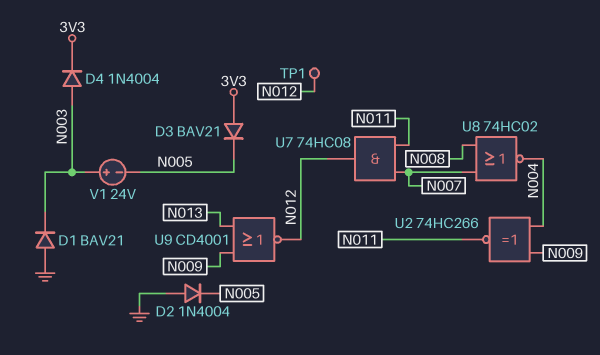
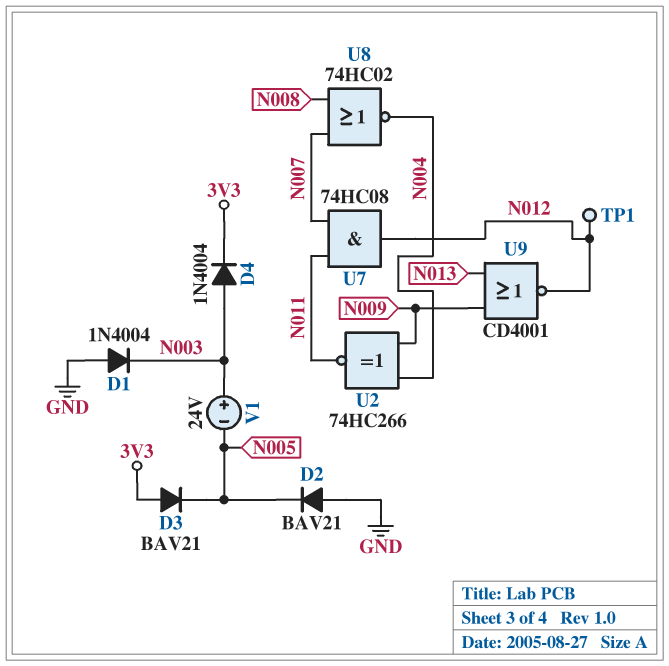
D1: diode BAV21 (A GND, K N003) -> diode 1N4004 (A GND, K N003)
D2: diode 1N4004 (A GND, K N005) -> diode BAV21 (A GND, K N005)

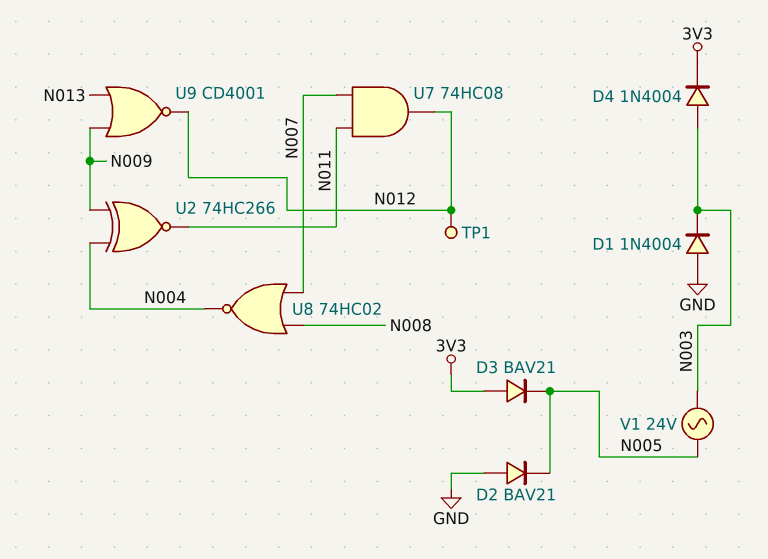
V1: 24V (plus N003, minus N005) -> AC 24V (N003, N005)

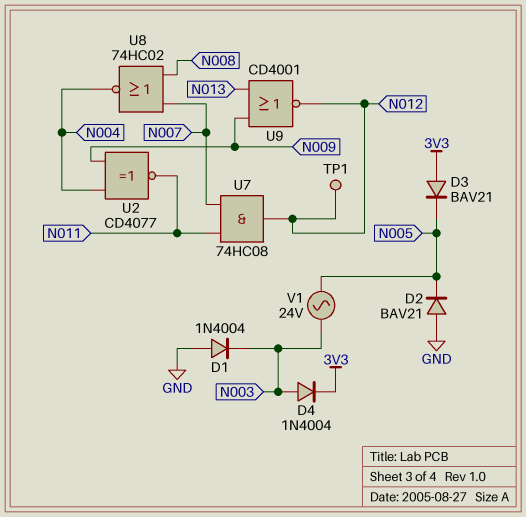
U2: XNOR 74HC266 (in N004, in N009, out N011) -> XNOR CD4077 (in N004, in N009, out N011)

